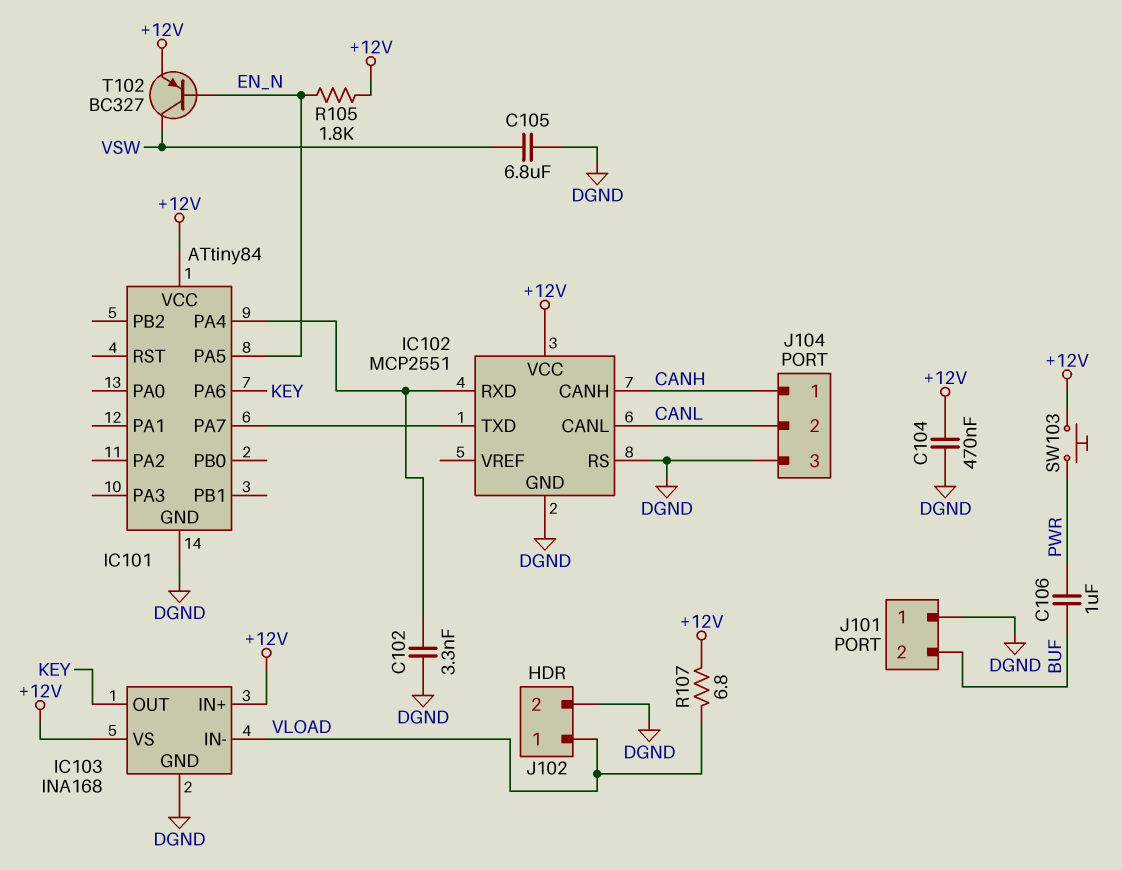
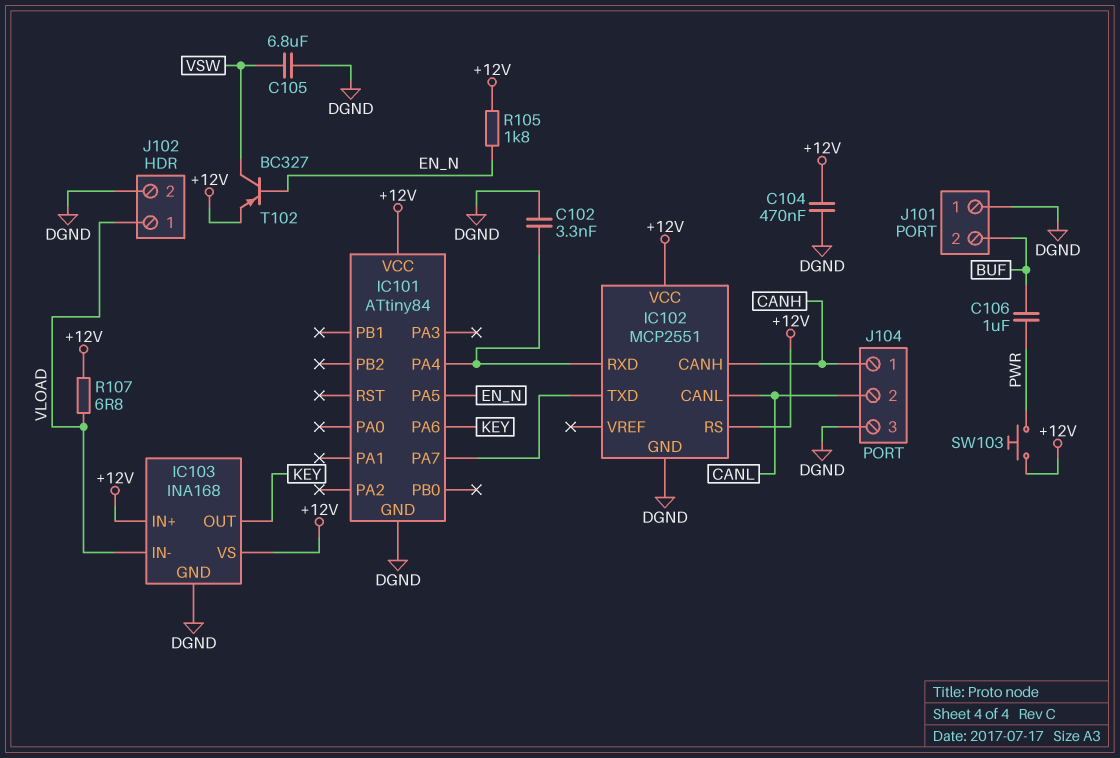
IC102 pin RS: DGND -> +12V

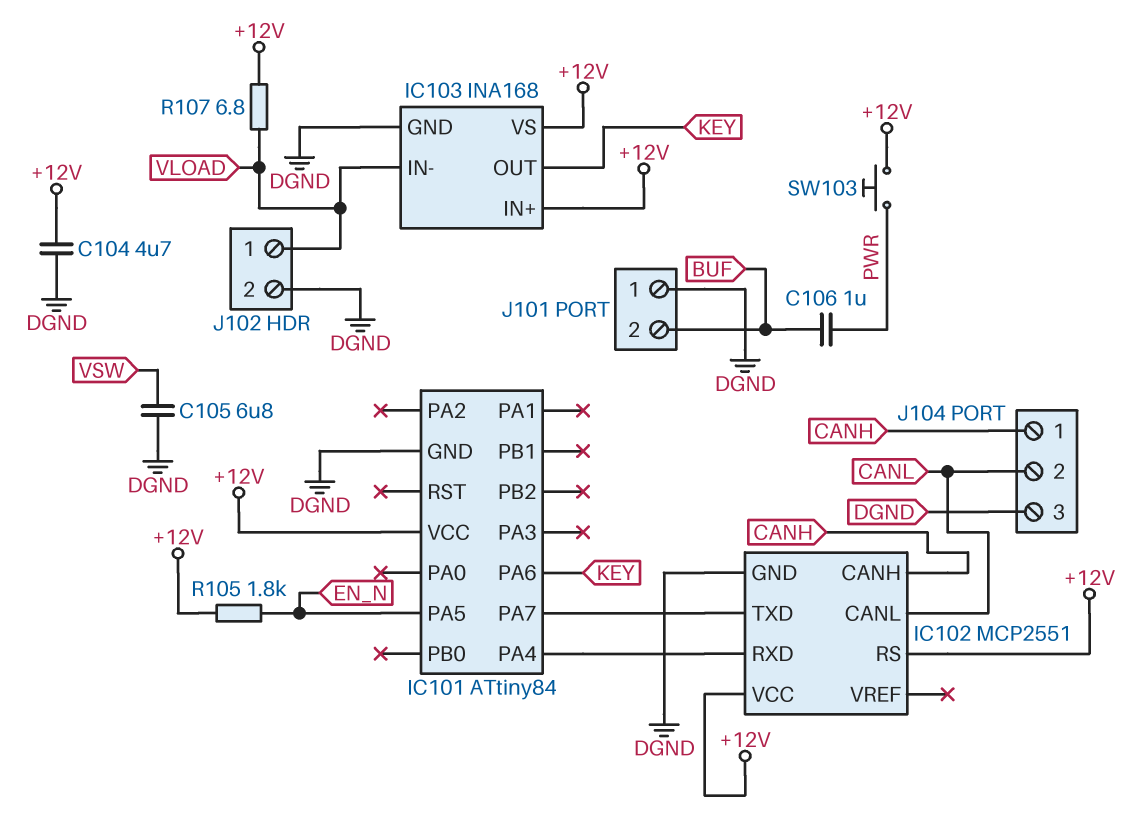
C102: 3.3nF (DGND, IC101/PA4) -> none
C104: 470nF (+12V, DGND) -> 4.7uF (+12V, DGND)
T102: PNP BC327 (B EN_N, C VSW, E +12V) -> none

